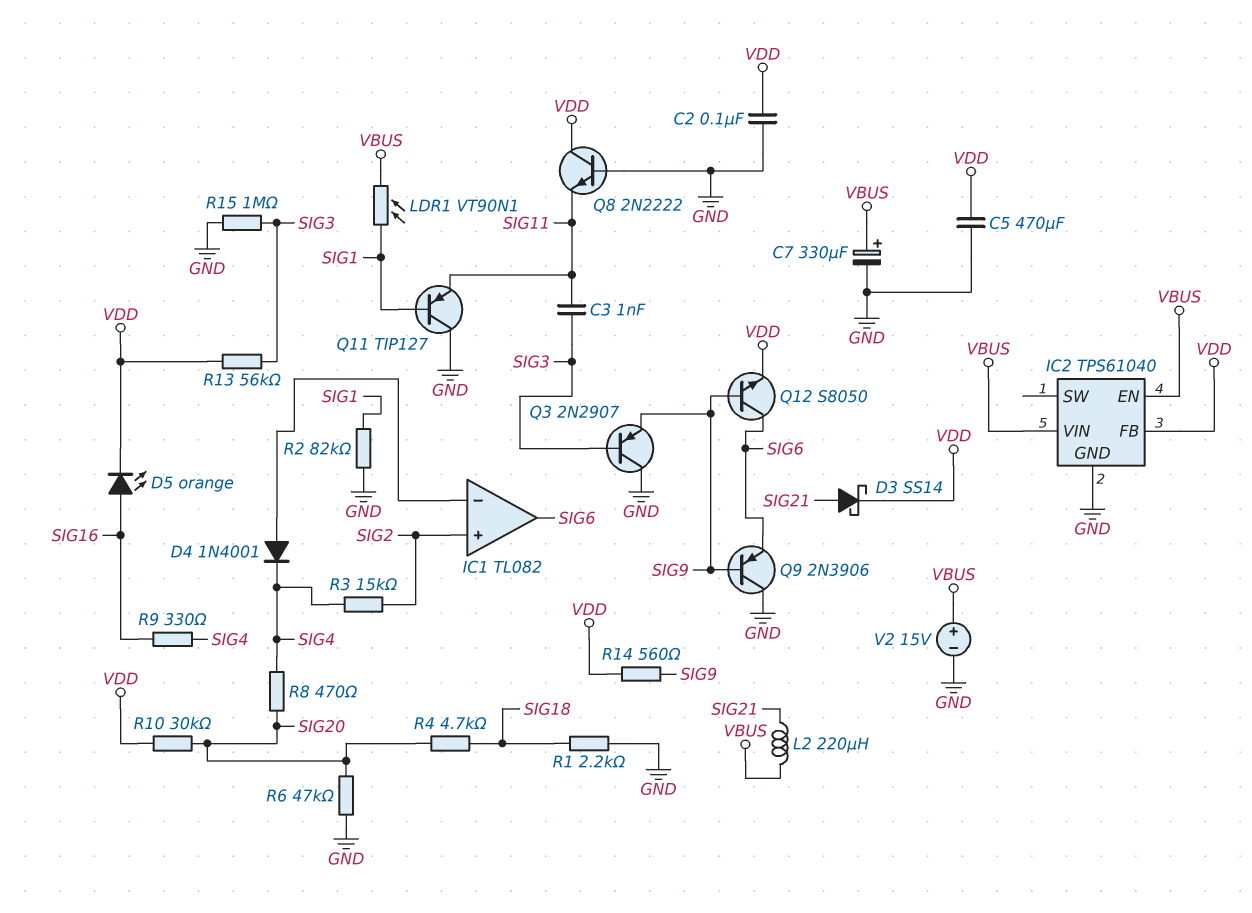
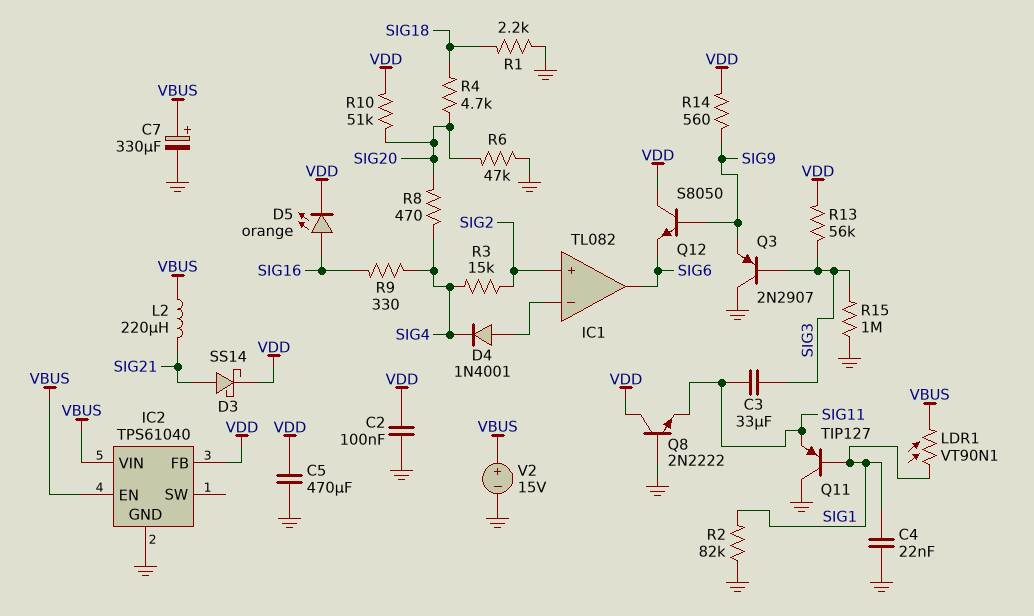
C3: 1nF (SIG3, SIG11) -> 33uF (SIG3, SIG11)
C4: none -> 22nF (GND, SIG1)
Q9: PNP 2N3906 (B SIG9, C GND, E SIG6) -> none
Q12: NPN S8050 (B SIG9, C SIG6, E VDD) -> NPN S8050 (B SIG9, C VDD, E SIG6)
R10: 30k (SIG20, VDD) -> 51k (SIG20, VDD)

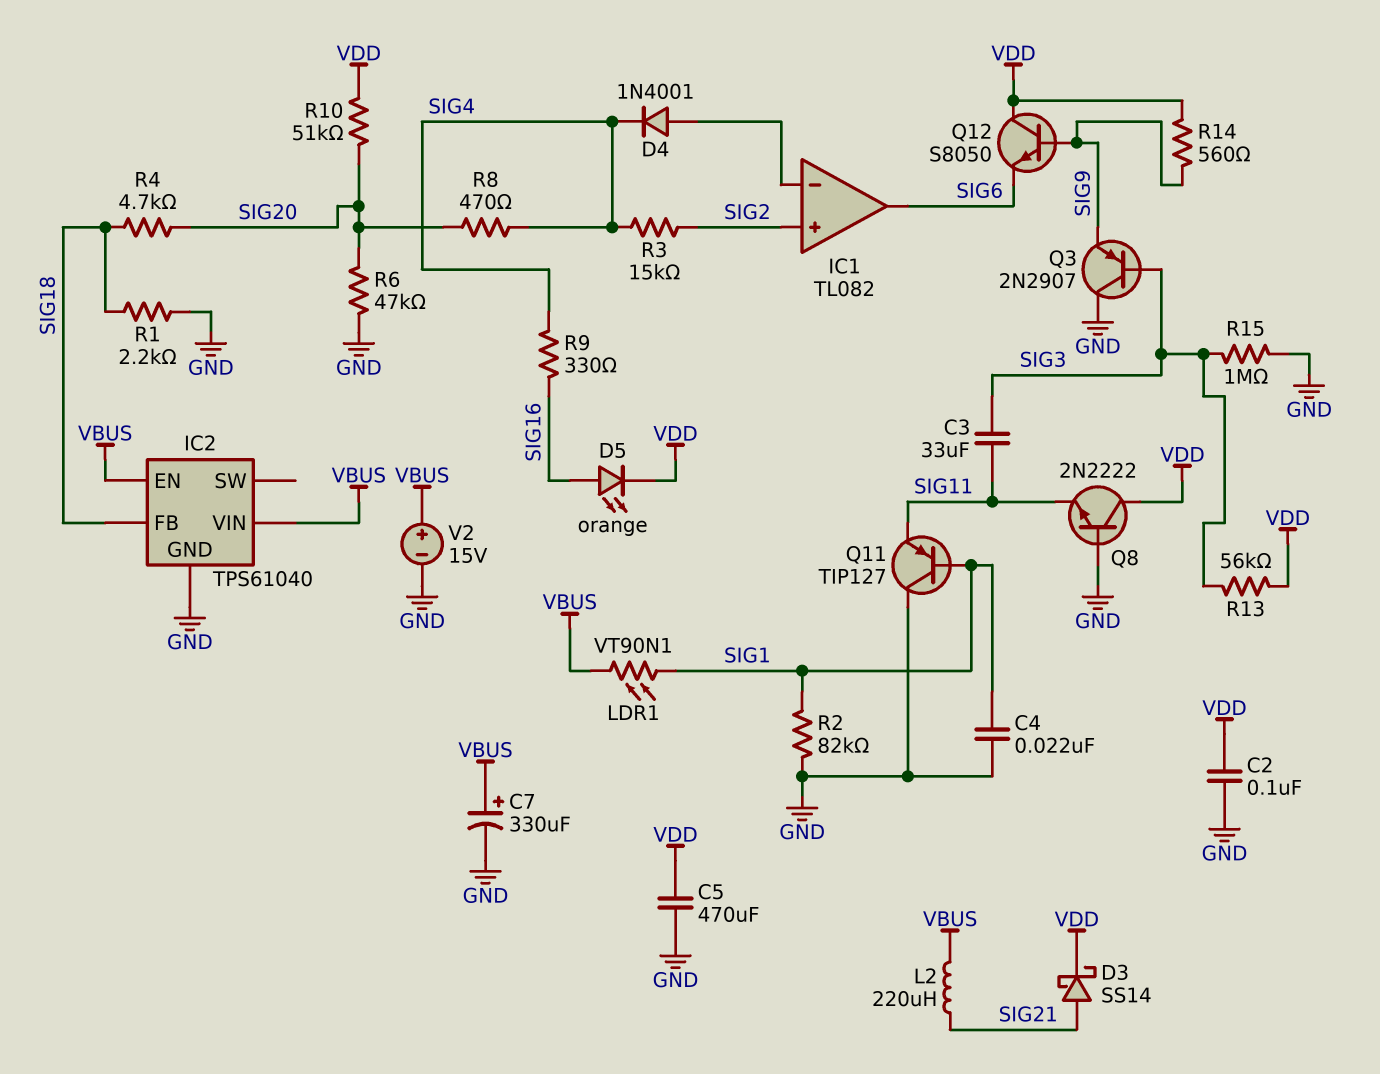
IC2 pin FB: VDD -> SIG18

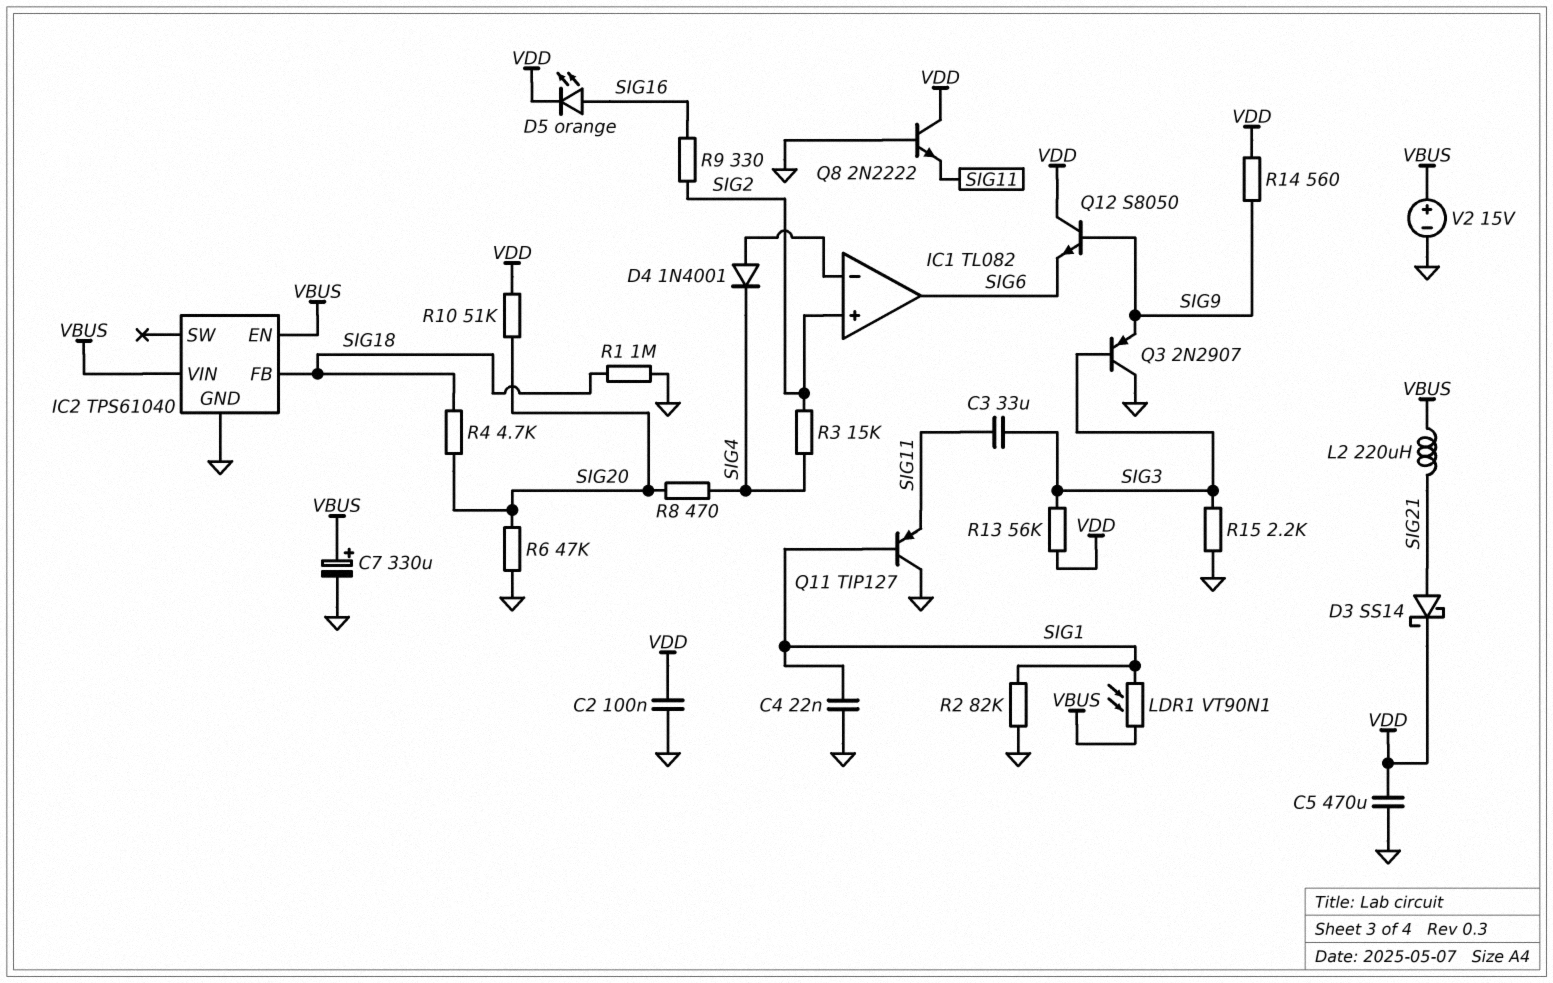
R1: 2.2k (GND, SIG18) -> 1M (GND, SIG18)
R9: 330 (SIG4, SIG16) -> 330 (SIG2, SIG16)
R15: 1M (GND, SIG3) -> 2.2k (GND, SIG3)

